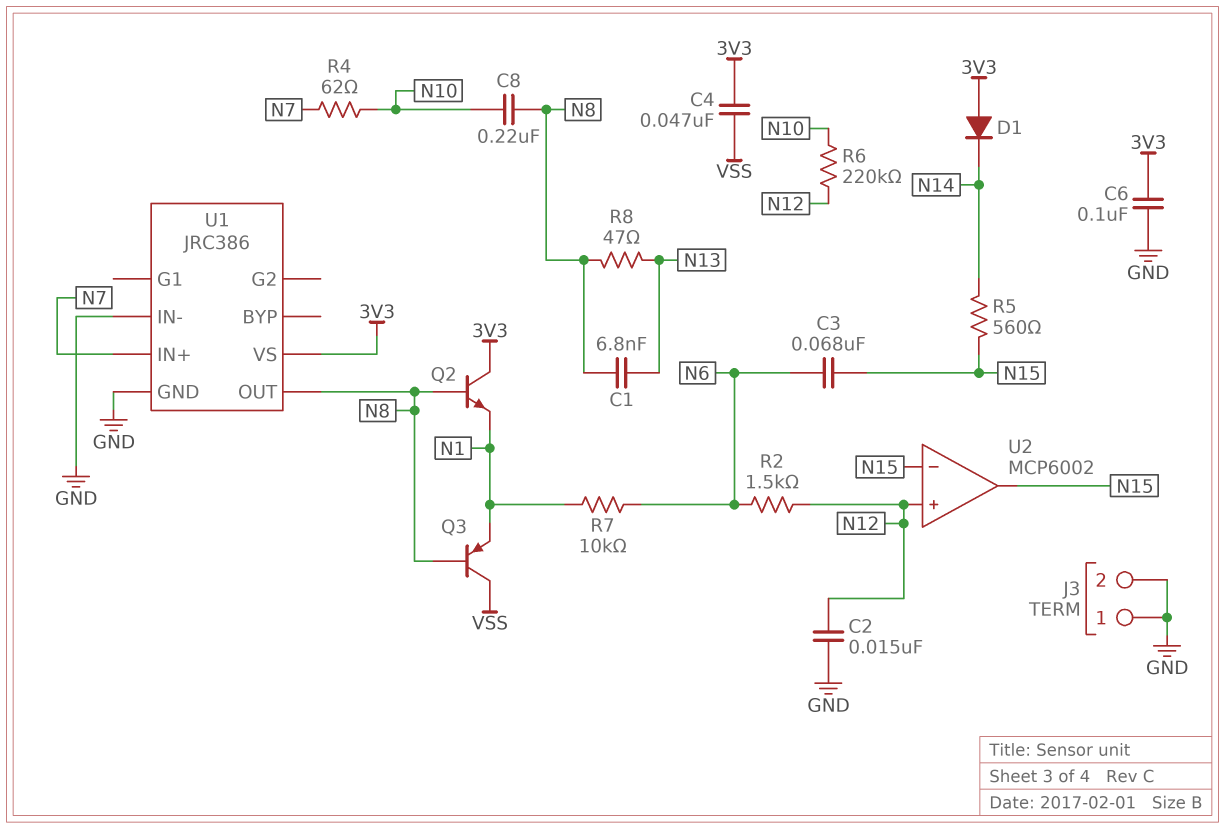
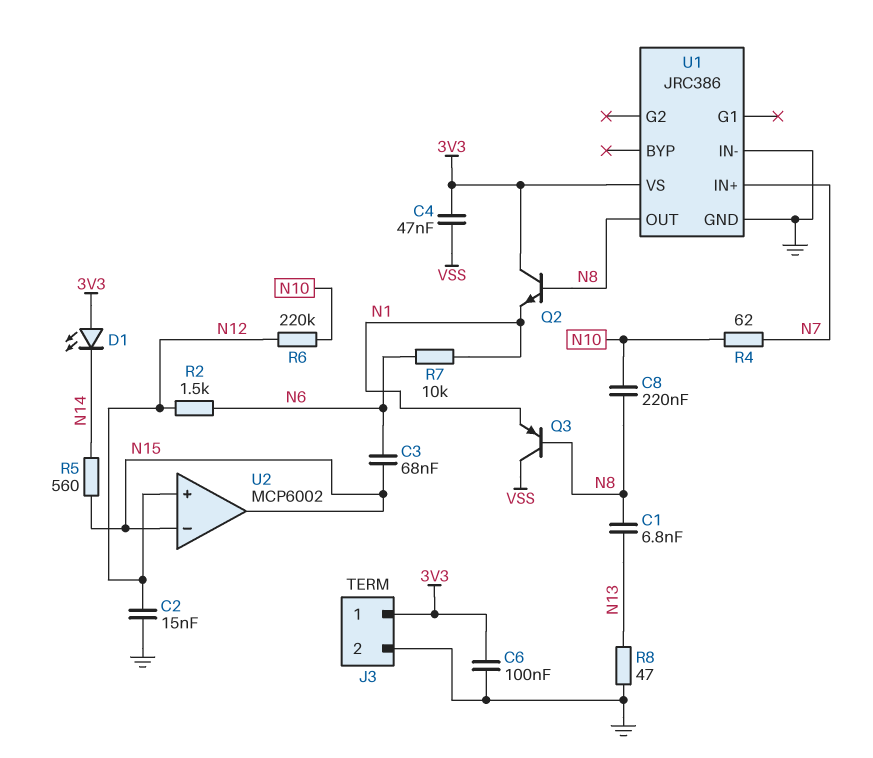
D1: diode (A 3V3, K N14) -> LED (A 3V3, K N14)
J3 pin 1: GND -> 3V3
R8: 47 (N8, N13) -> 47 (GND, N13)

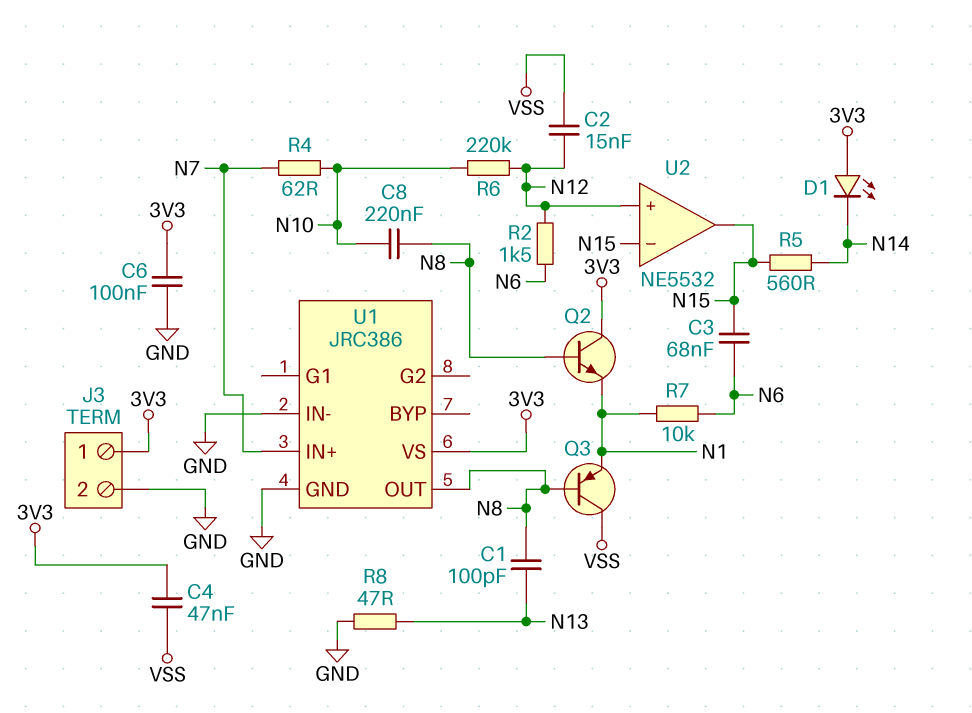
C1: 6.8nF (N8, N13) -> 100pF (N8, N13)
C2: 15nF (GND, N12) -> 15nF (N12, VSS)
U2: MCP6002 -> NE5532

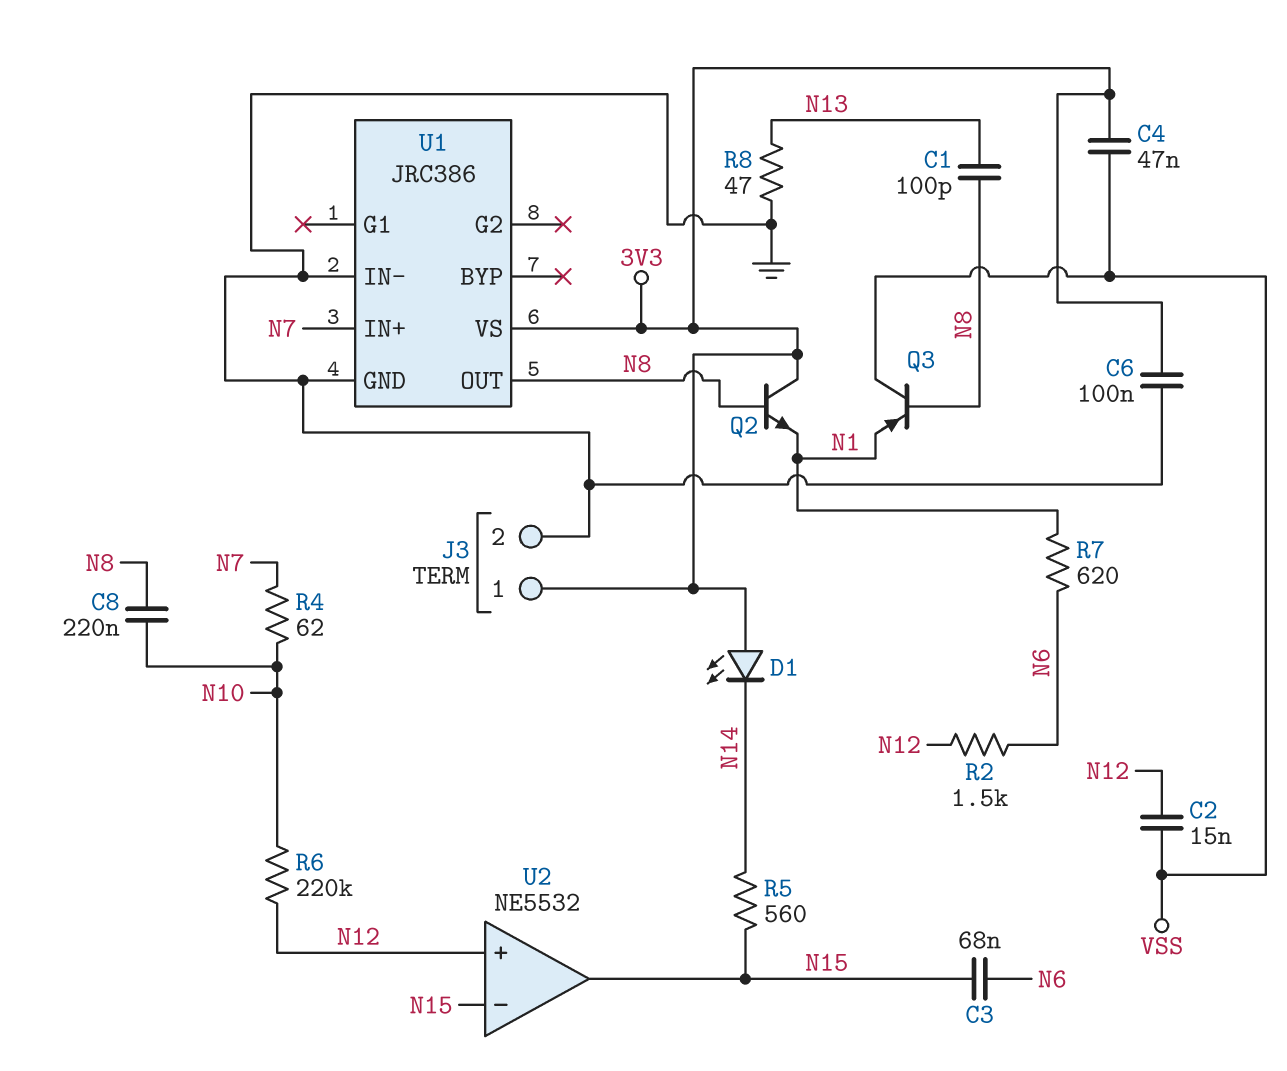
R7: 10k (N1, N6) -> 620 (N1, N6)

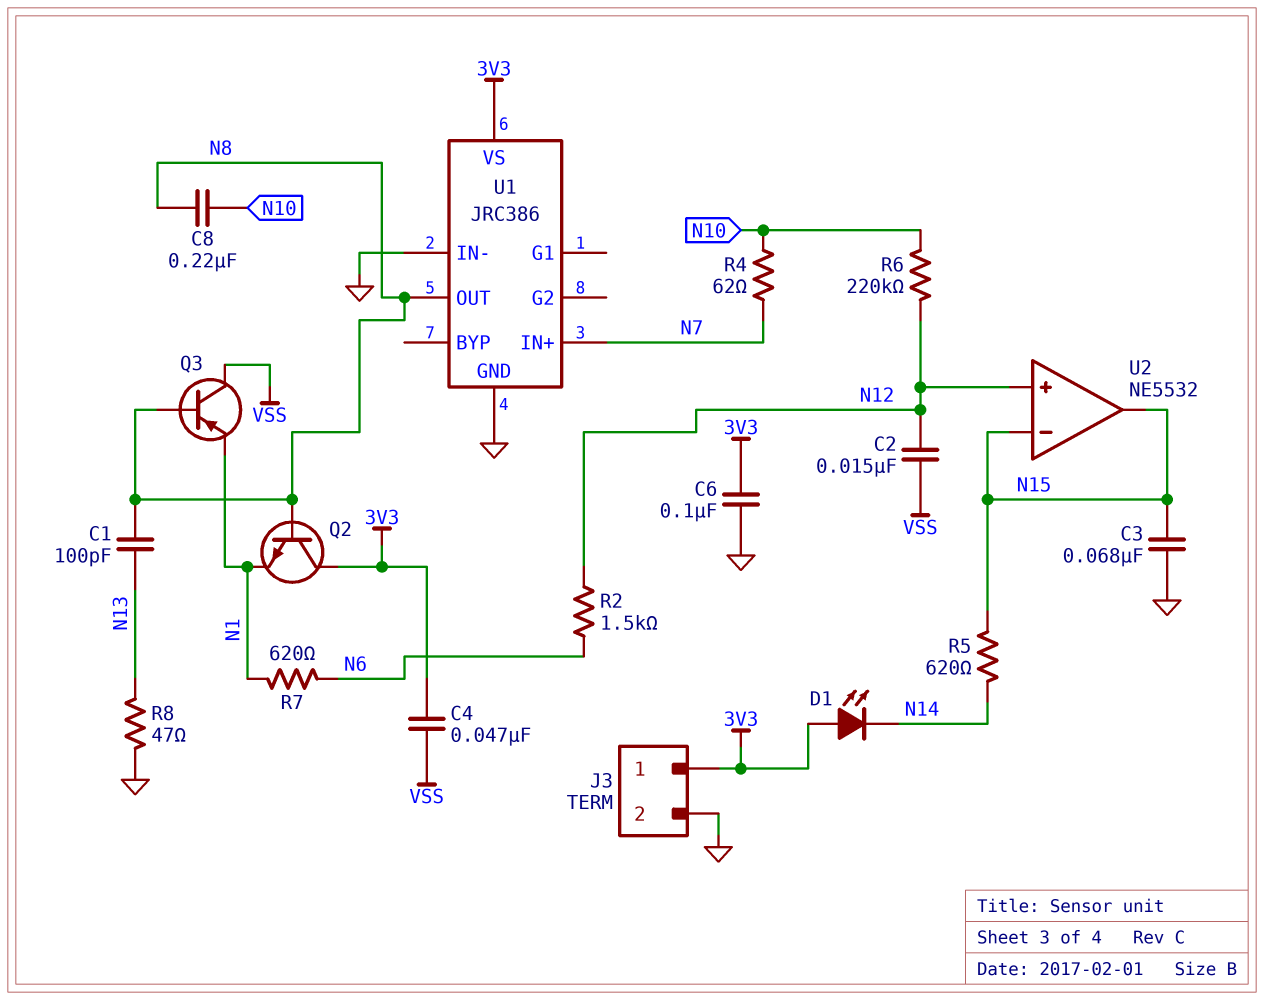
C3: 68nF (N6, N15) -> 68nF (GND, N15)
R5: 560 (N14, N15) -> 620 (N14, N15)

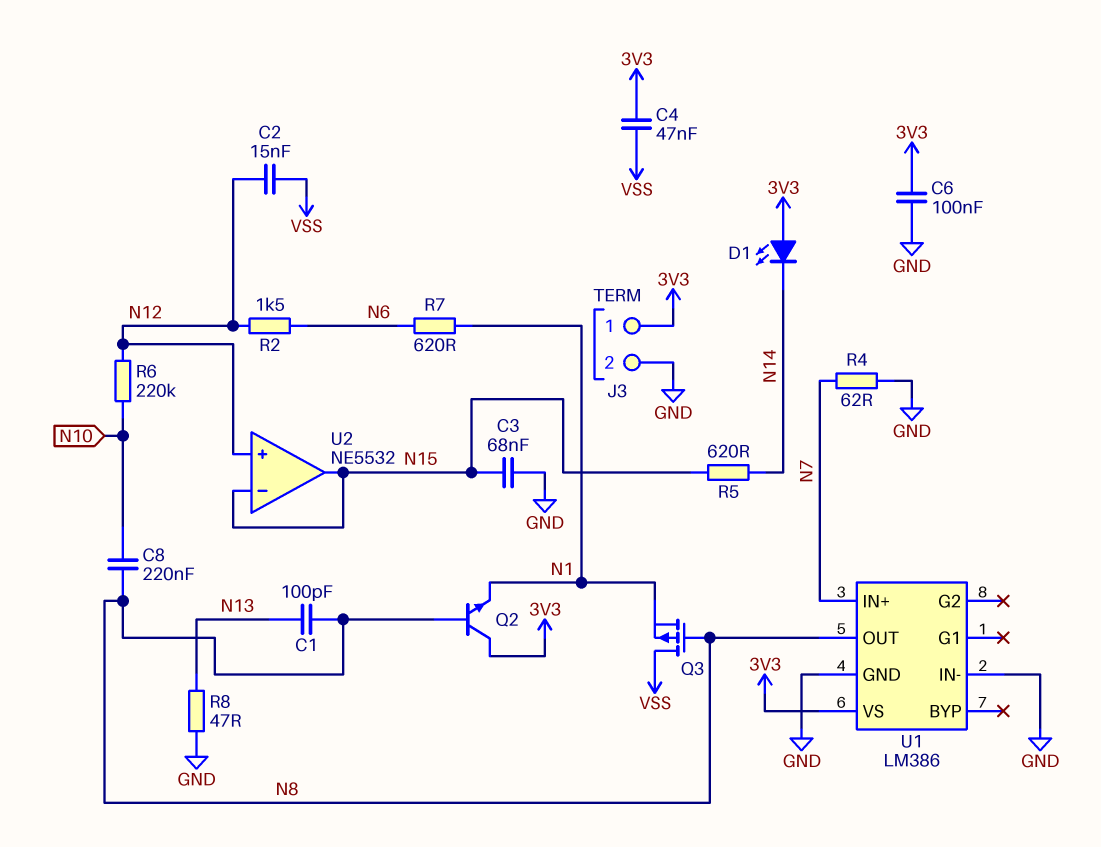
Q3: PNP (B N8, C VSS, E N1) -> PMOS (G N8, D VSS, S N1)
R4: 62 (N7, N10) -> 62 (GND, N7)
U1: JRC386 -> LM386

